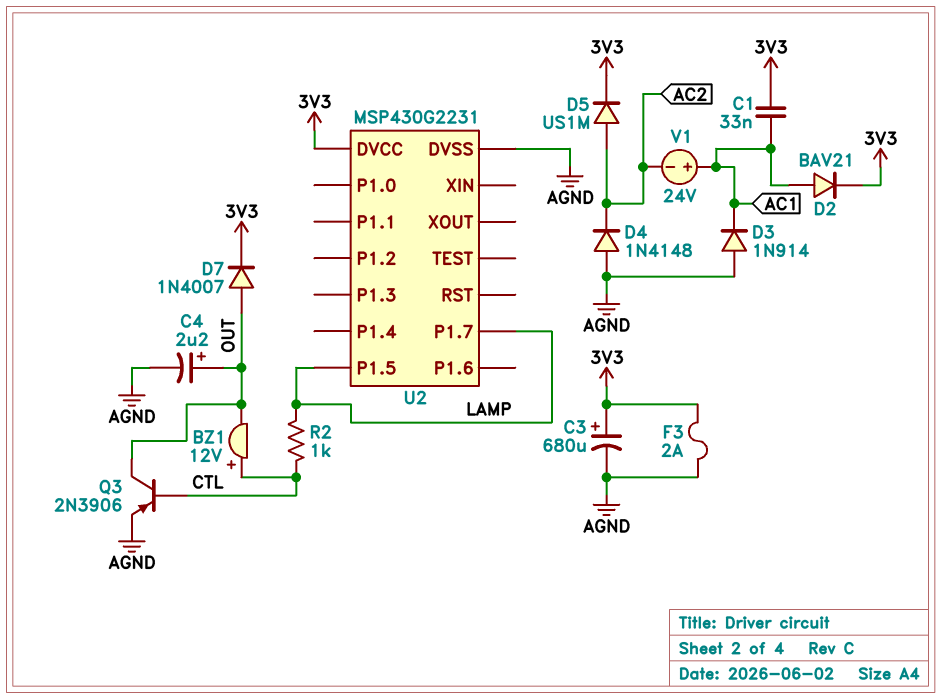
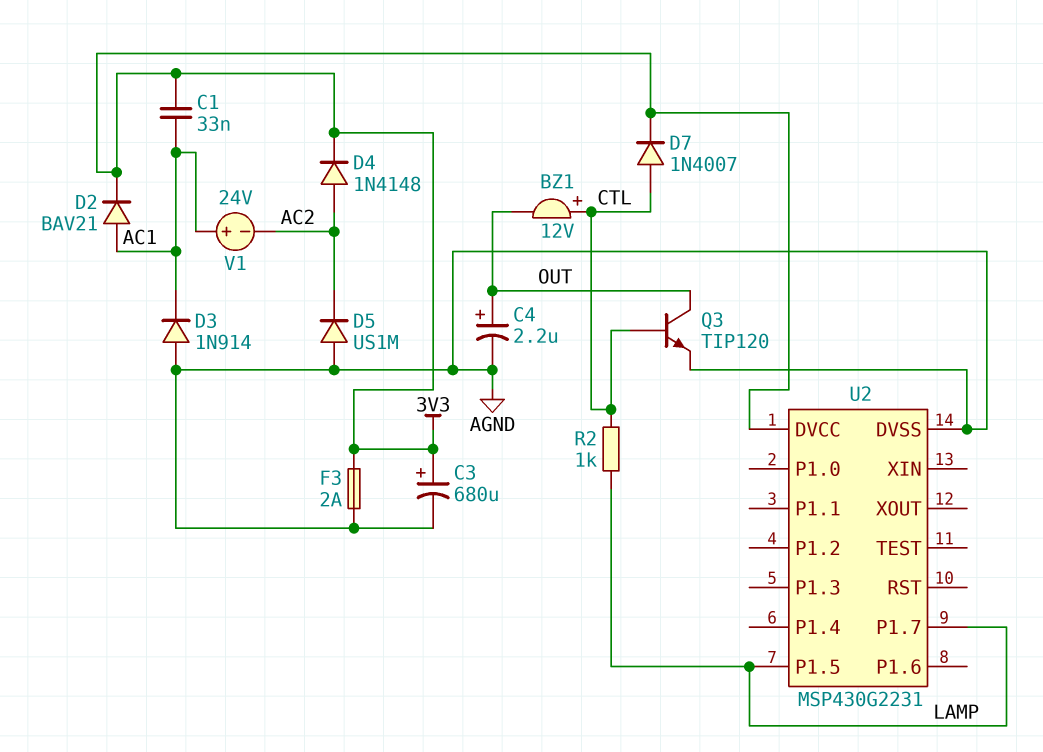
D4: diode 1N4148 (A AGND, K AC2) -> diode 1N4148 (A AC2, K 3V3)
D5: diode US1M (A AC2, K 3V3) -> diode US1M (A AGND, K AC2)
D7: diode 1N4007 (A OUT, K 3V3) -> diode 1N4007 (A CTL, K 3V3)
Q3: PNP 2N3906 (B CTL, C OUT, E AGND) -> NPN TIP120 (B CTL, C OUT, E AGND)

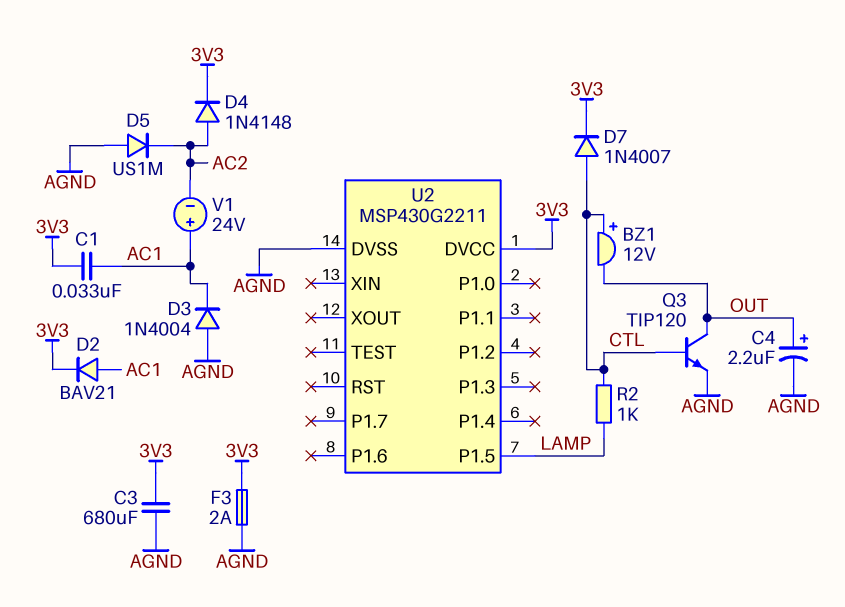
C3: 680uF (plus 3V3, minus AGND) -> 680uF (3V3, AGND)
D3: diode 1N914 (A AGND, K AC1) -> diode 1N4004 (A AGND, K AC1)
U2: MSP430G2231 -> MSP430G2211
U2 pin P1.7: LAMP -> none

